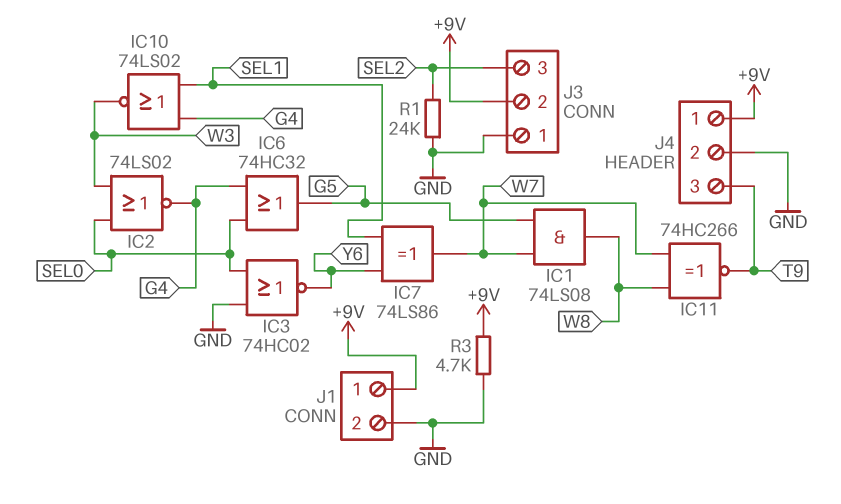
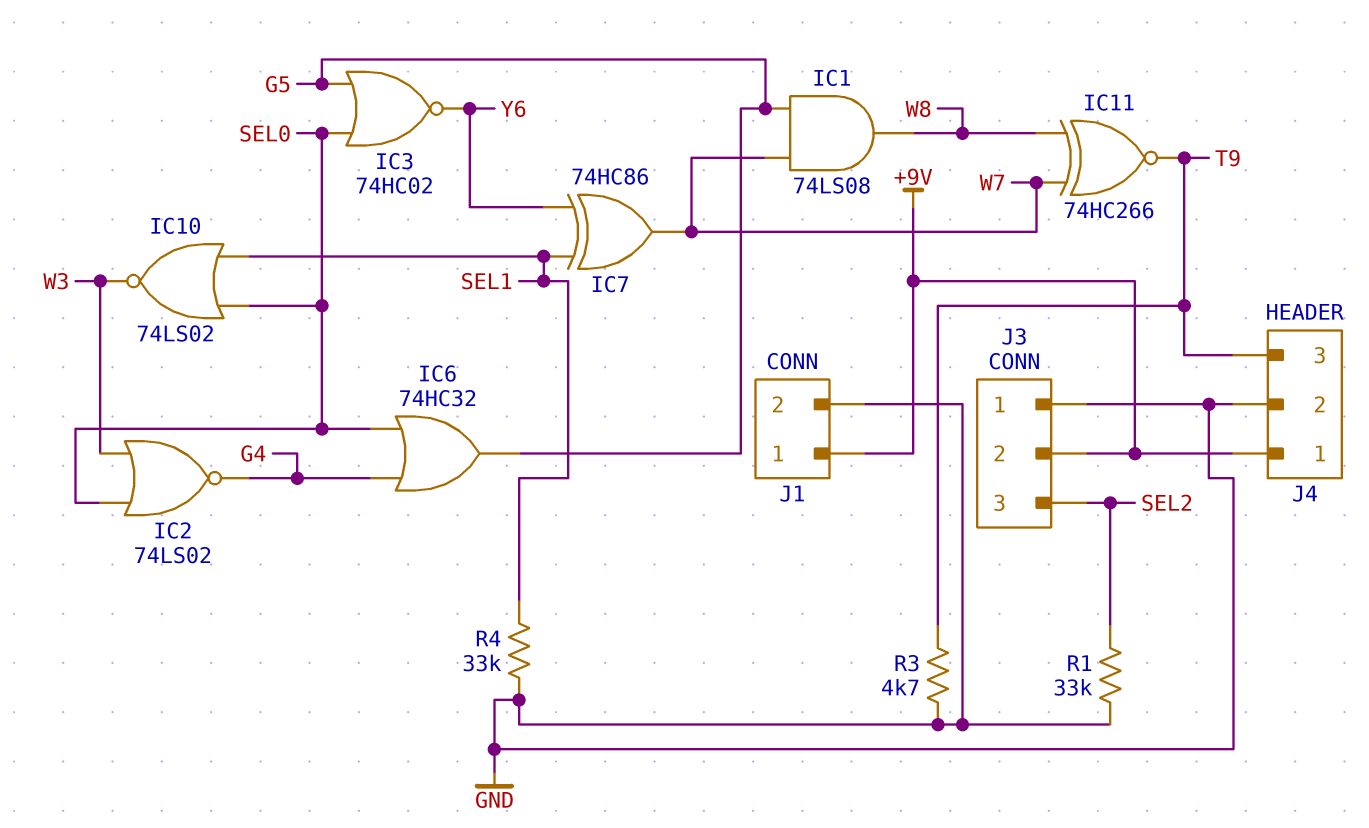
IC3: NOR 74HC02 (in GND, in SEL0, out Y6) -> NOR 74HC02 (in G5, in SEL0, out Y6)
IC7: XOR 74LS86 (in SEL1, in Y6, out W7) -> XOR 74HC86 (in SEL1, in Y6, out W7)
IC10: NOR 74LS02 (in G4, in SEL1, out W3) -> NOR 74LS02 (in SEL0, in SEL1, out W3)
R1: 24k (GND, SEL2) -> 33k (GND, SEL2)
R3: 4.7k (+9V, GND) -> 4.7k (GND, T9)
R4: none -> 33k (GND, SEL1)

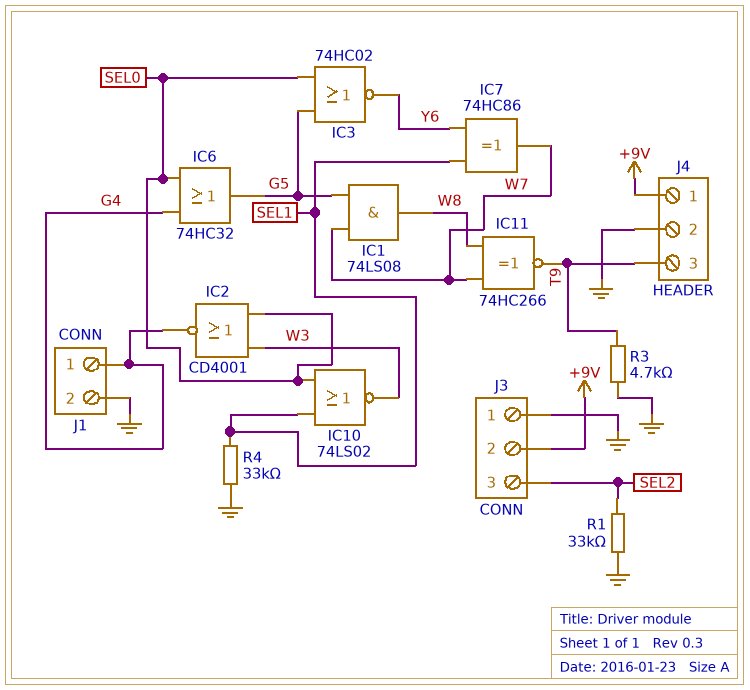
IC2: NOR 74LS02 (in SEL0, in W3, out G4) -> NOR CD4001 (in SEL0, in W3, out G4)
J1 pin 1: +9V -> G4

